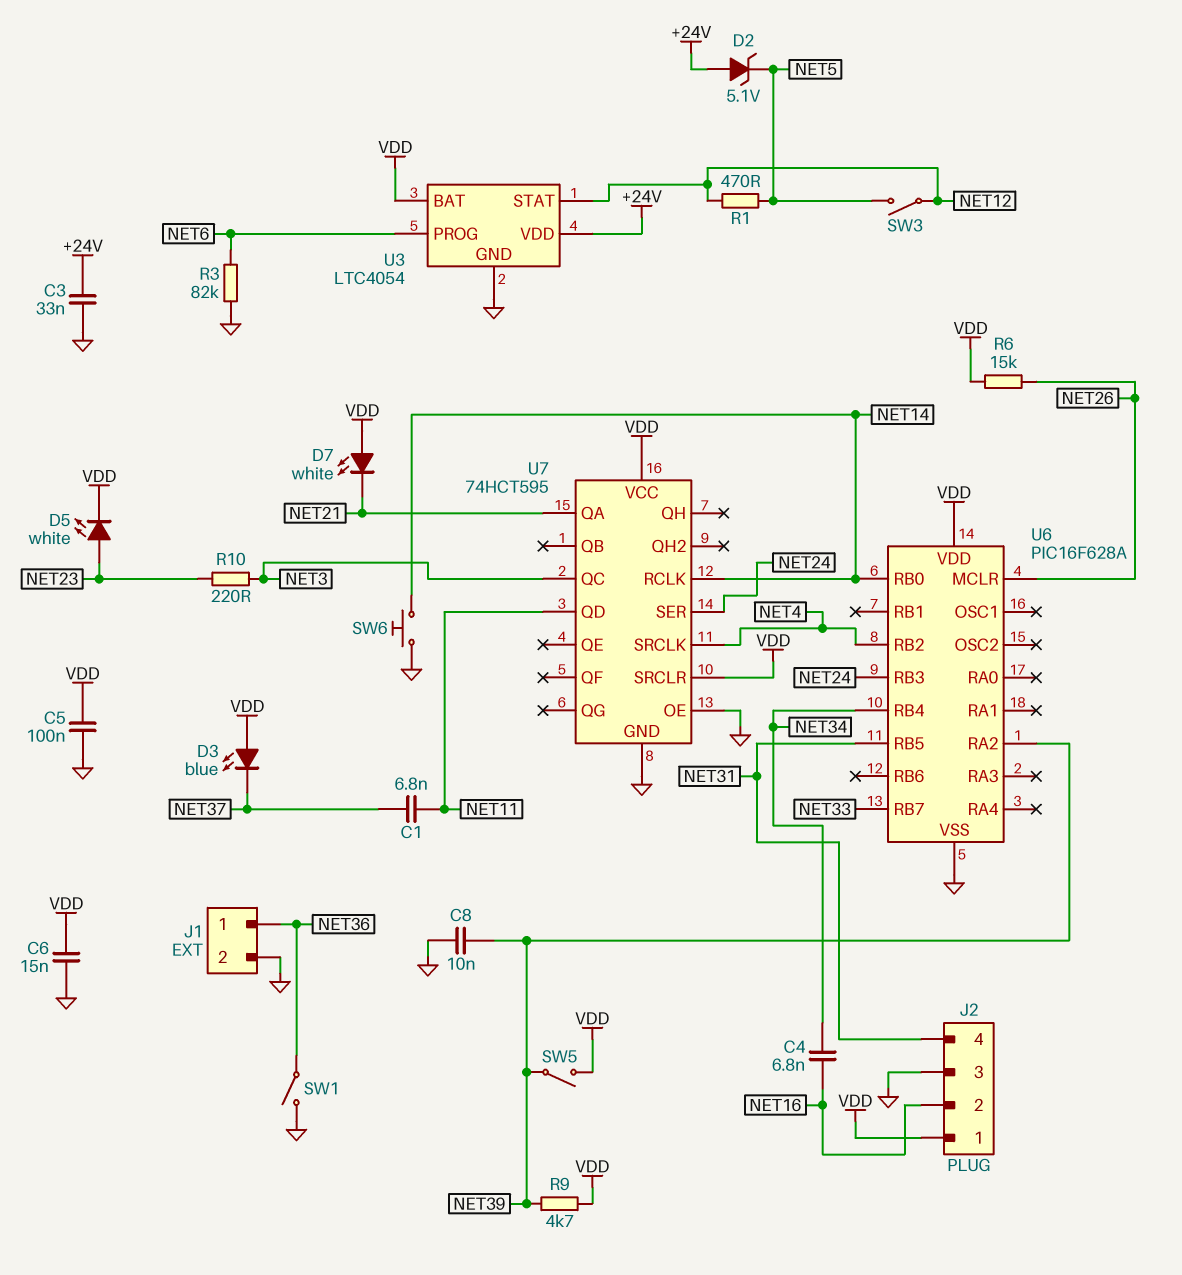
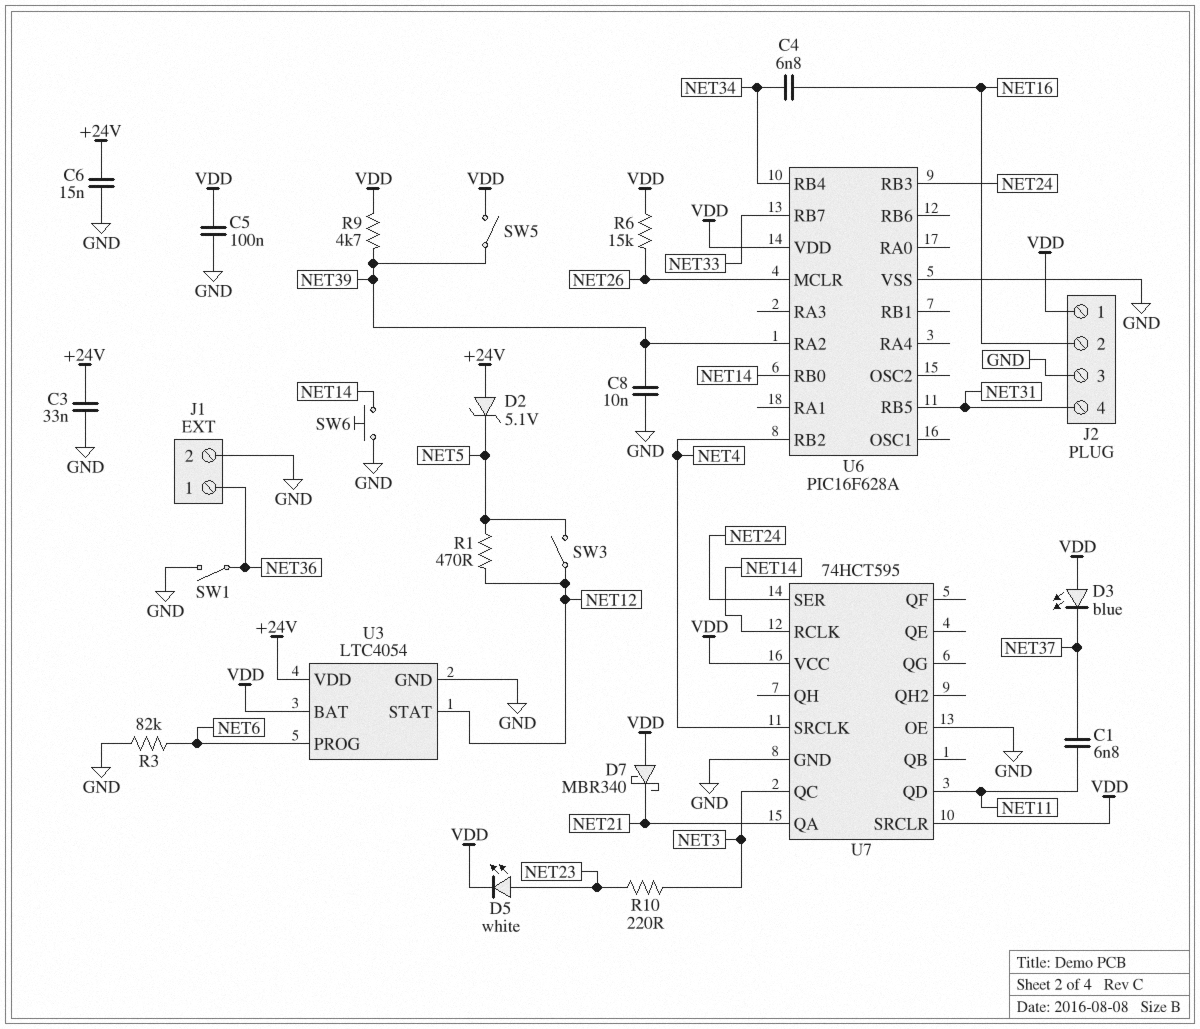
C6: 15nF (GND, VDD) -> 15nF (+24V, GND)
D7: LED white (A VDD, K NET21) -> schottky MBR340 (A VDD, K NET21)

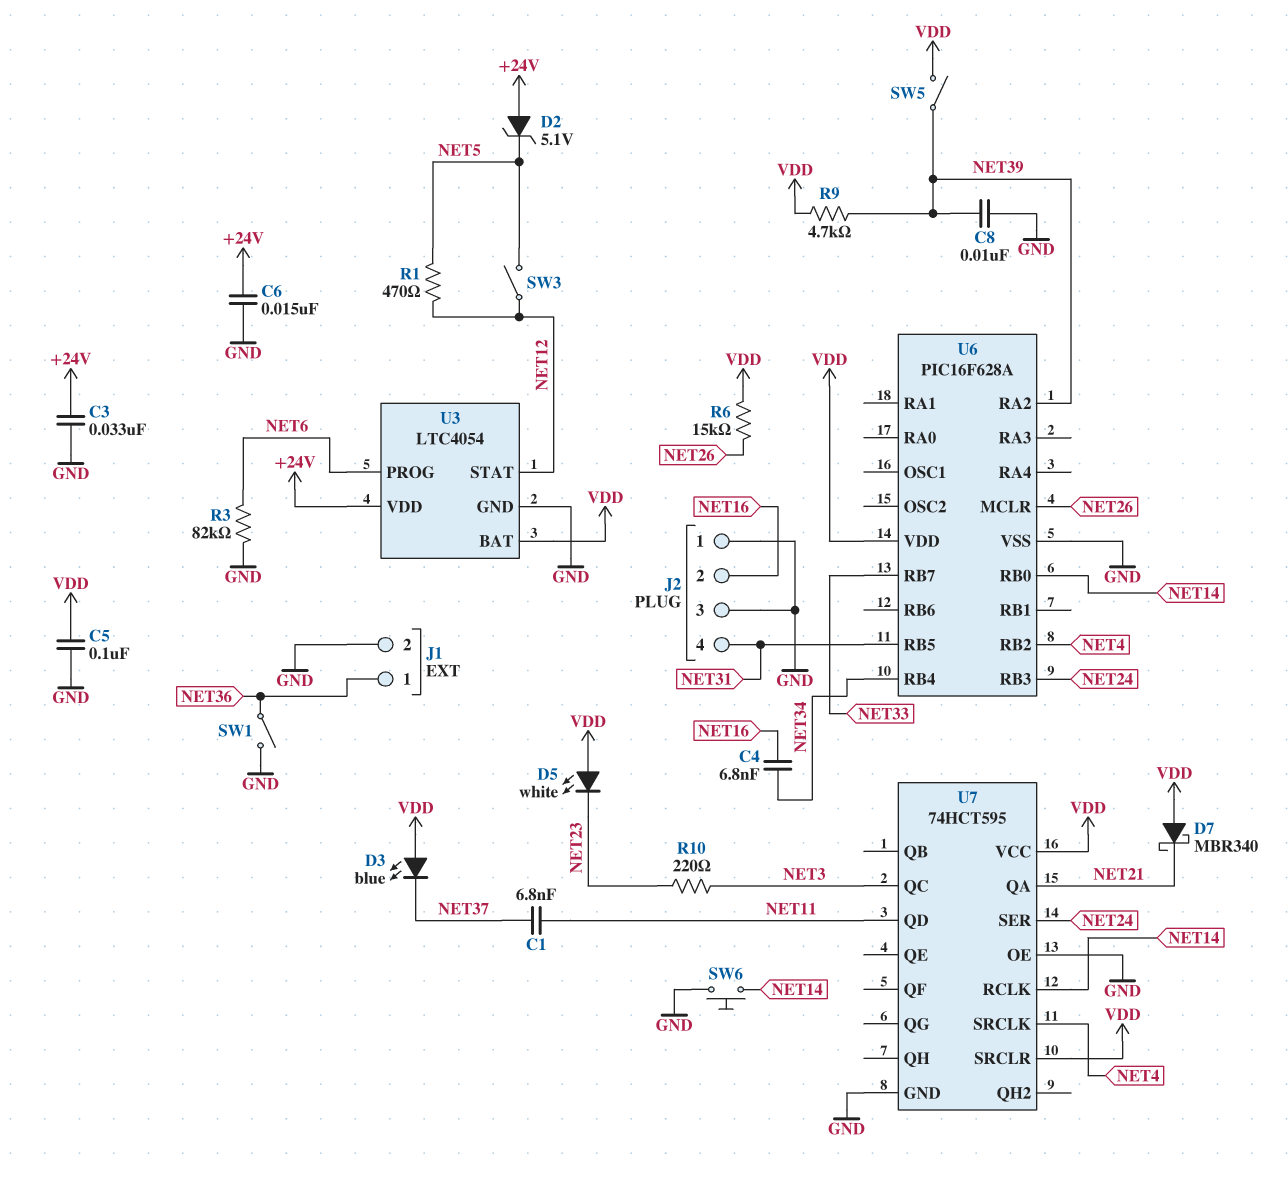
D5: LED white (A NET23, K VDD) -> LED white (A VDD, K NET23)
J2 pin 1: VDD -> GND

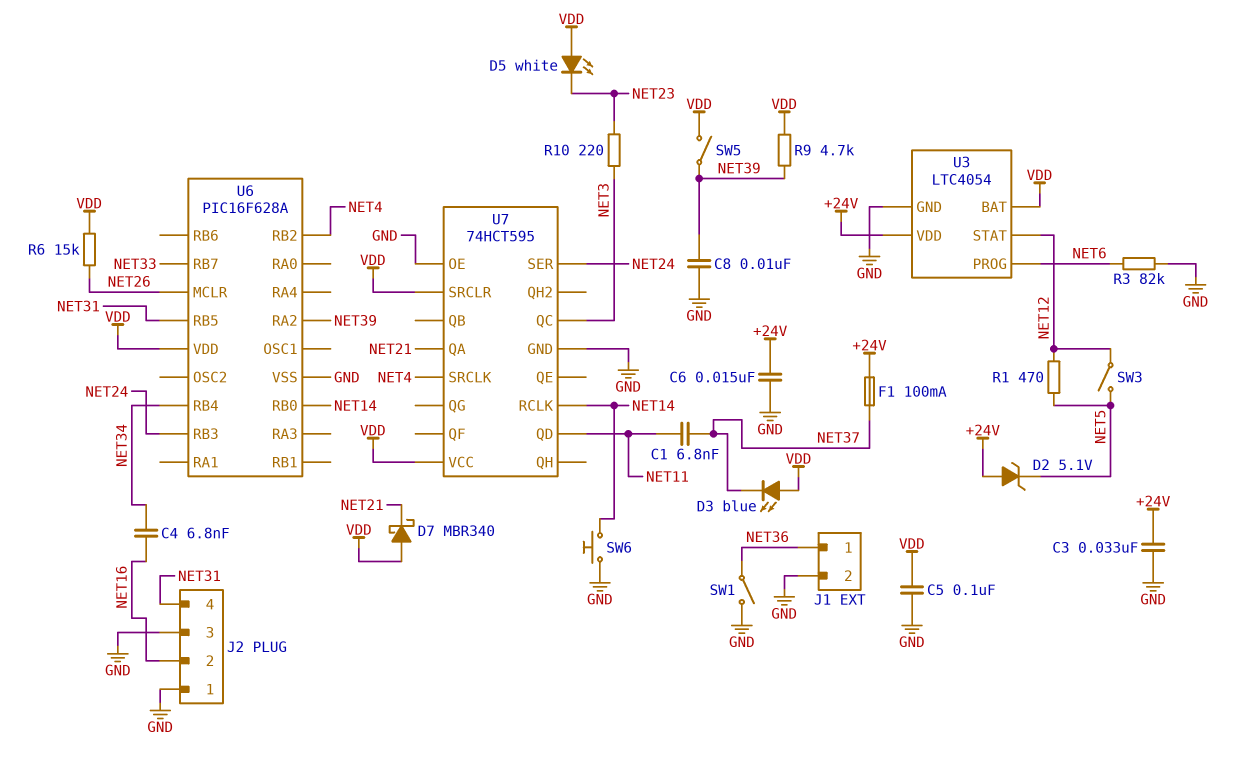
F1: none -> 100mA (+24V, NET37)

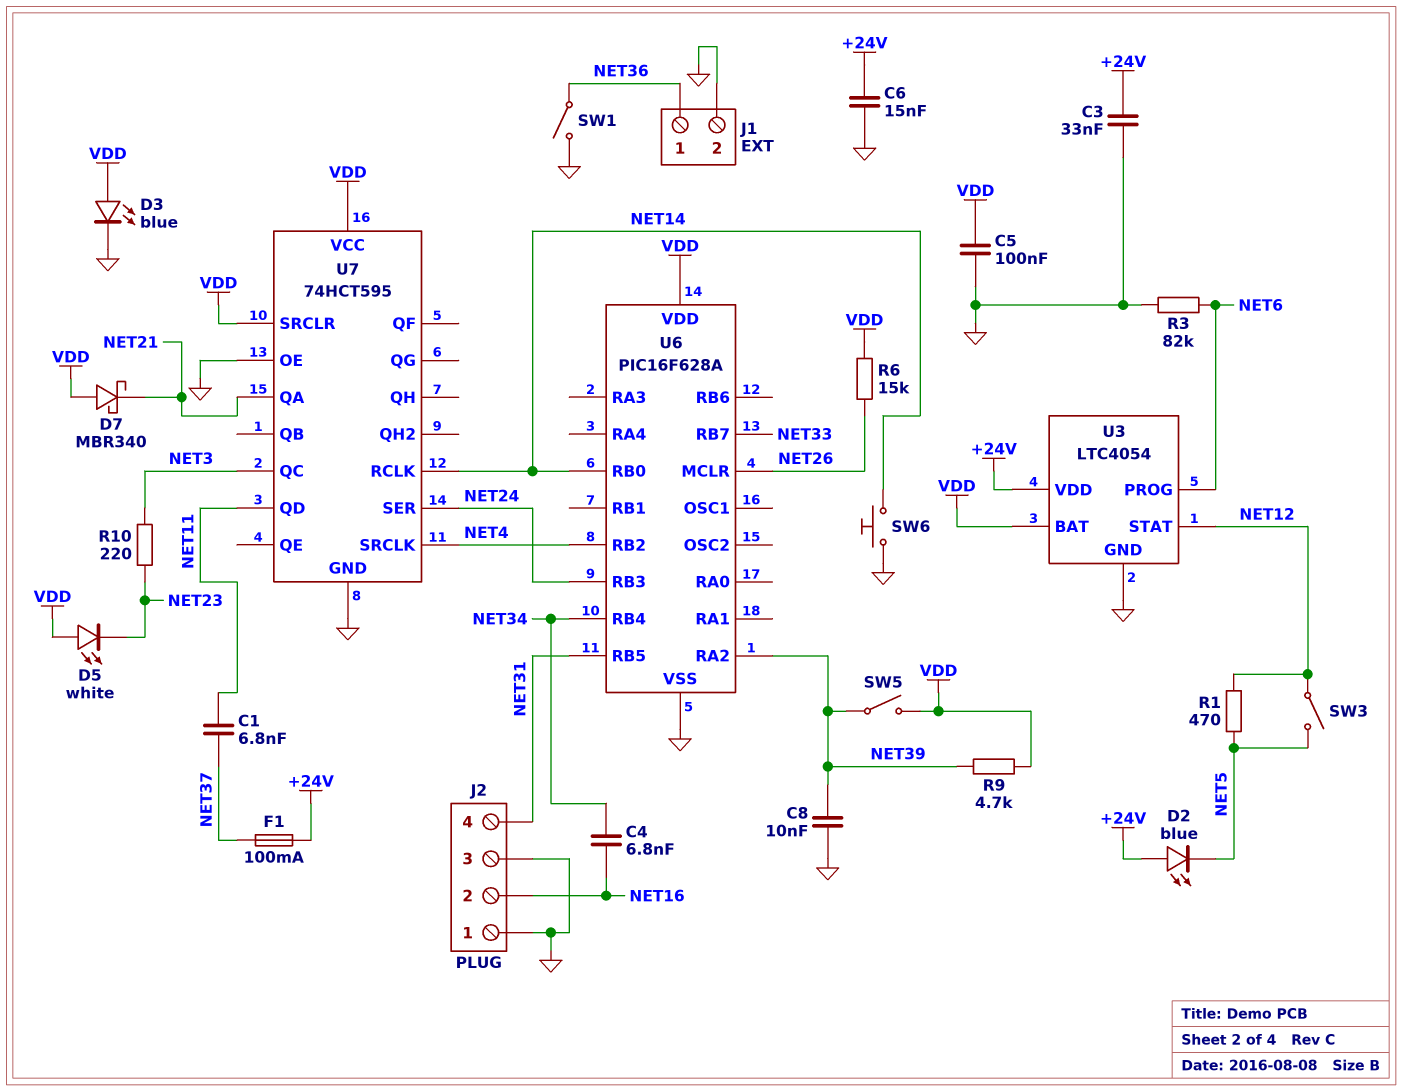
D2: zener 5.1V (A +24V, K NET5) -> LED blue (A +24V, K NET5)
D3: LED blue (A VDD, K NET37) -> LED blue (A VDD, K GND)

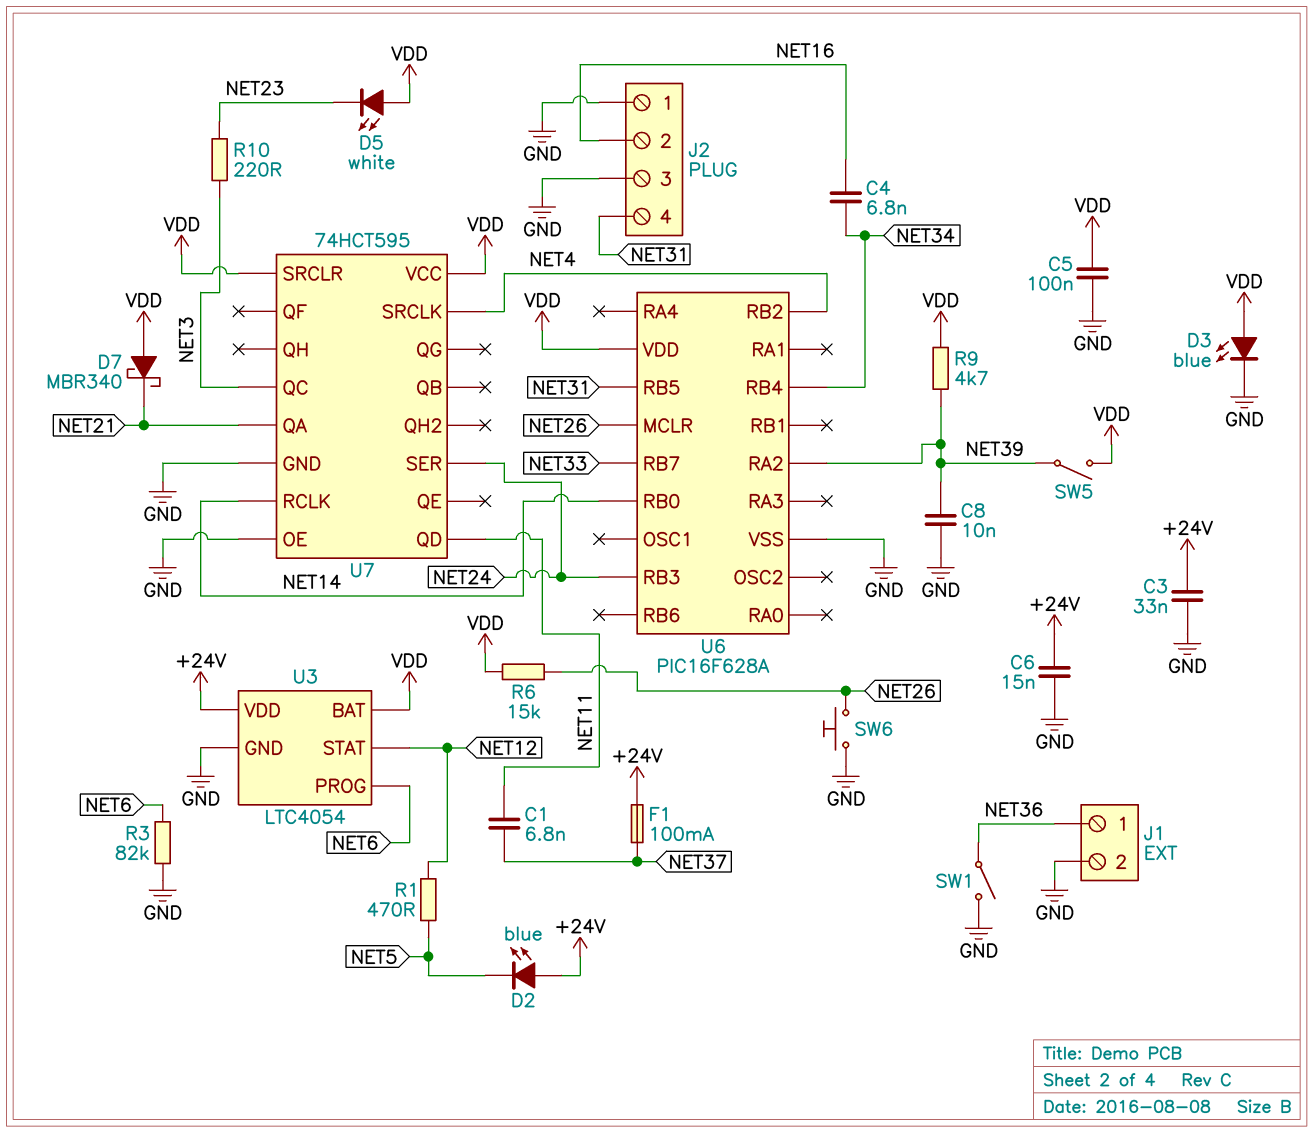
SW3: switch (NET5, NET12) -> none
SW6: button (GND, NET14) -> button (GND, NET26)

